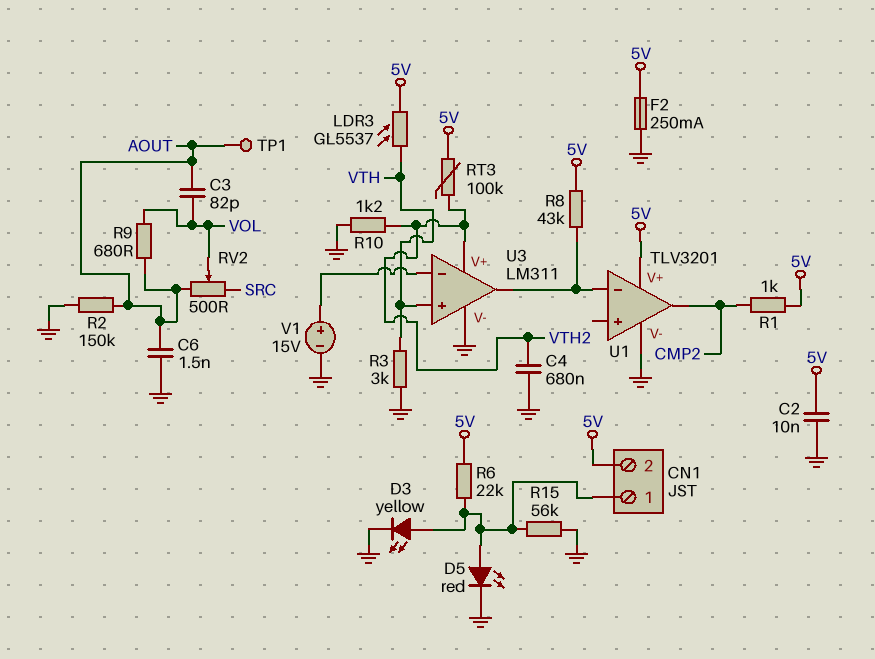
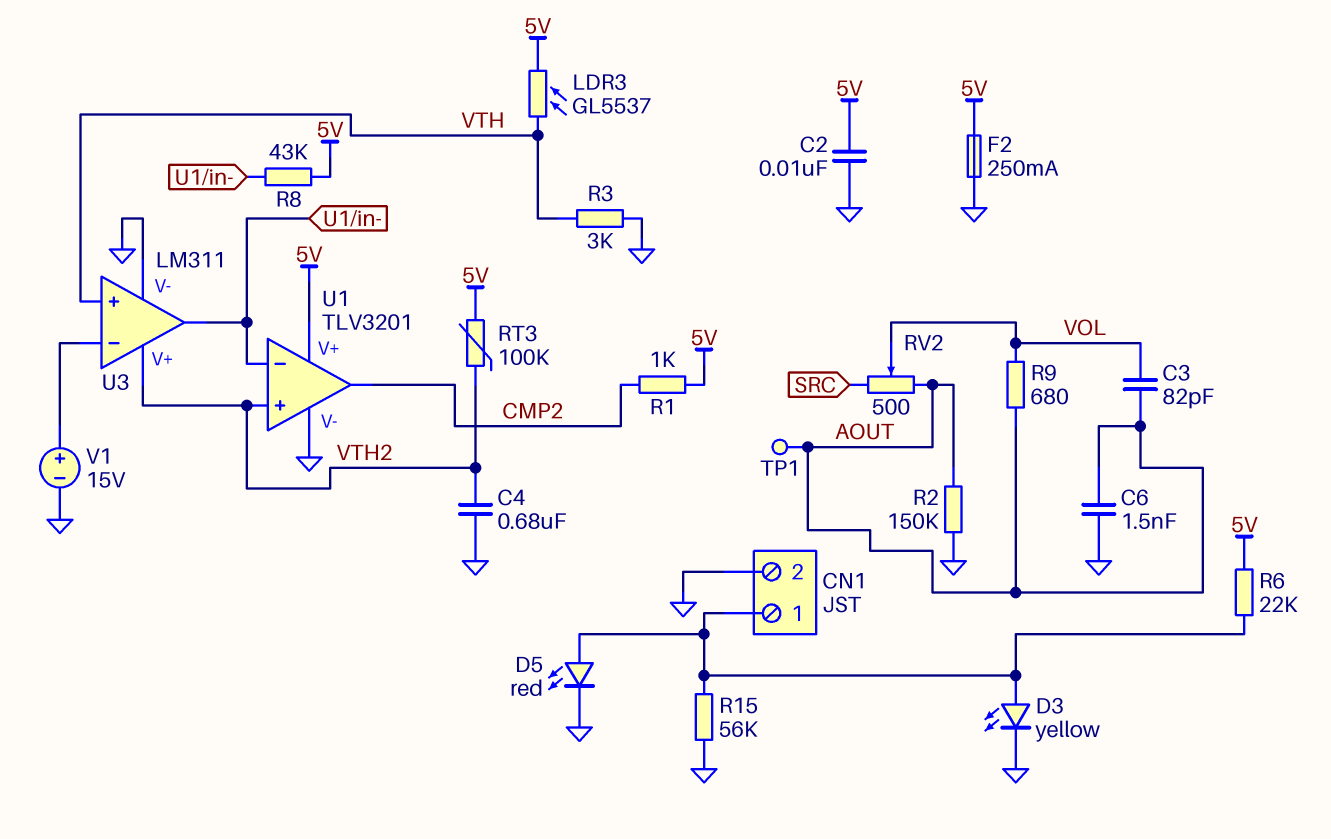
CN1 pin 2: 5V -> GND
R10: 1.2k (GND, VTH2) -> none
U1 pin in+: none -> VTH2

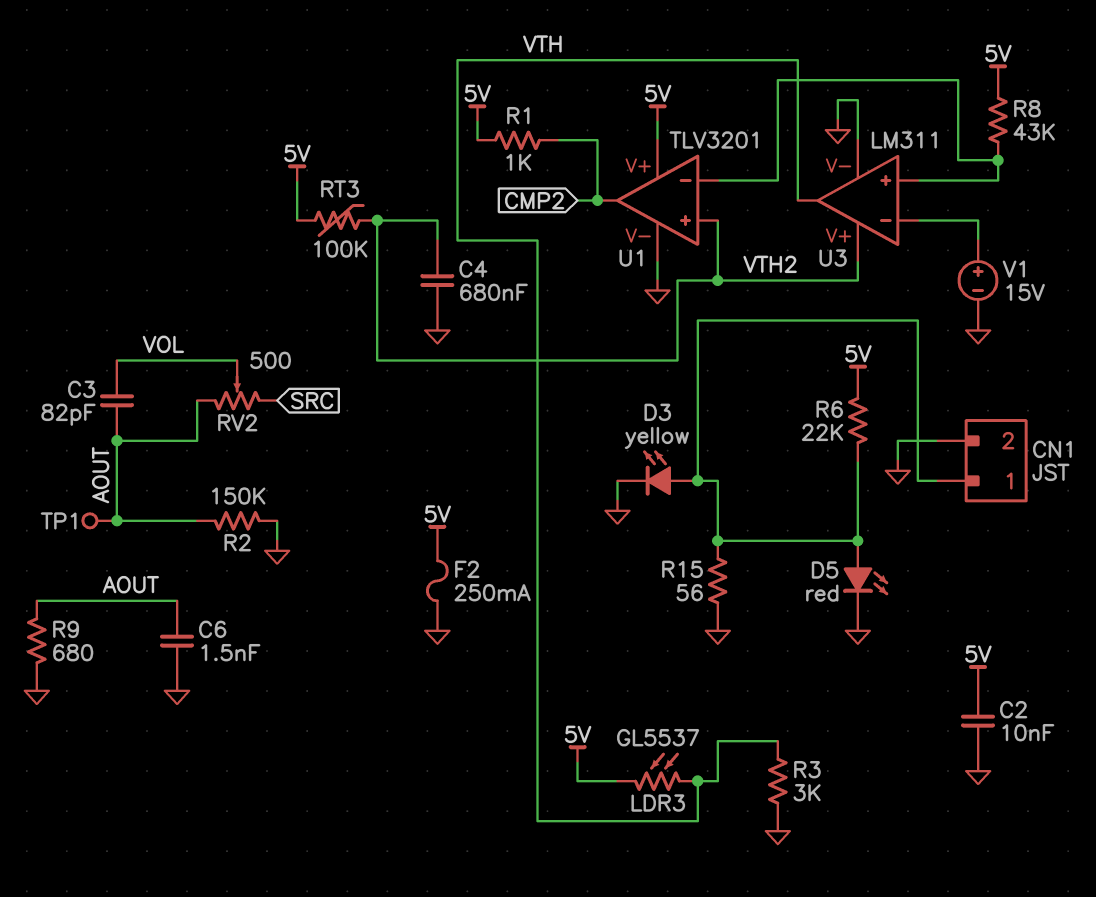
R9: 680 (AOUT, VOL) -> 680 (AOUT, GND)
R15: 56k (CN1/1, GND) -> 56 (CN1/1, GND)
U3 pin in+: VTH -> U1/in-
U3 pin out: U1/in- -> VTH

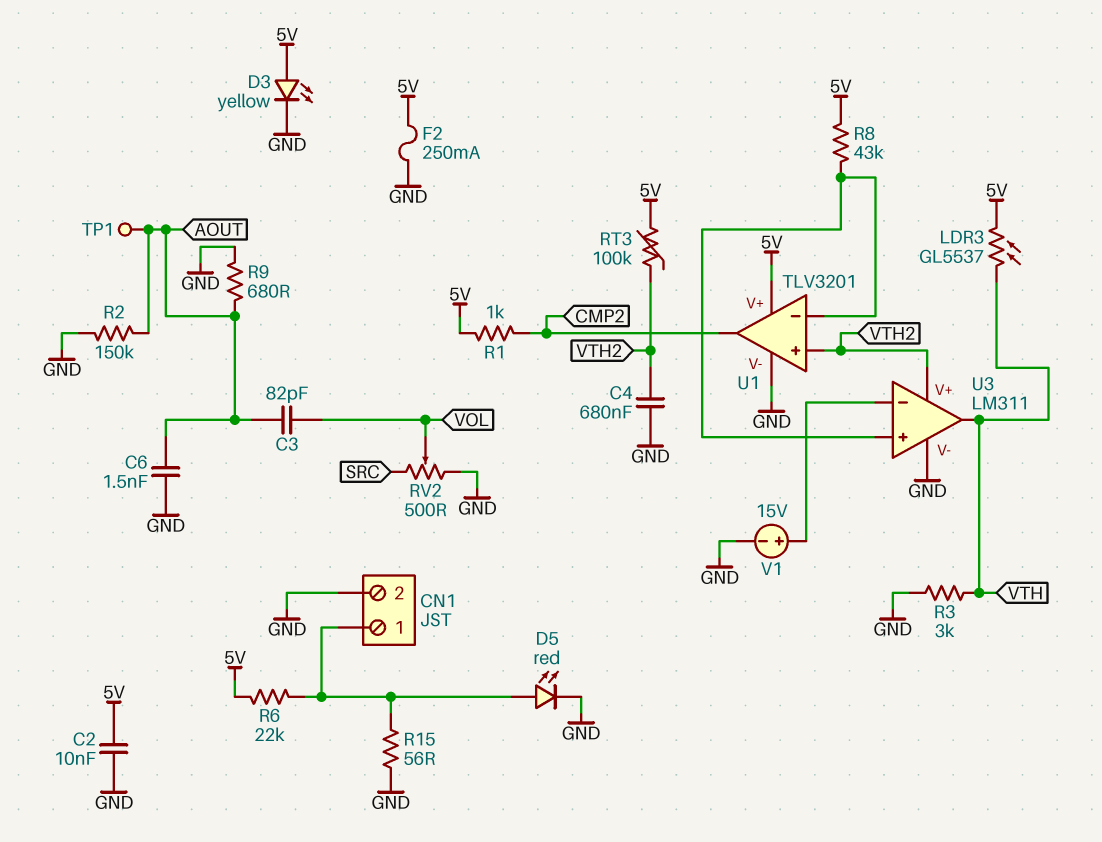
D3: LED yellow (A CN1/1, K GND) -> LED yellow (A 5V, K GND)
RV2: 500 (AOUT, SRC, wiper VOL) -> 500 (GND, SRC, wiper VOL)

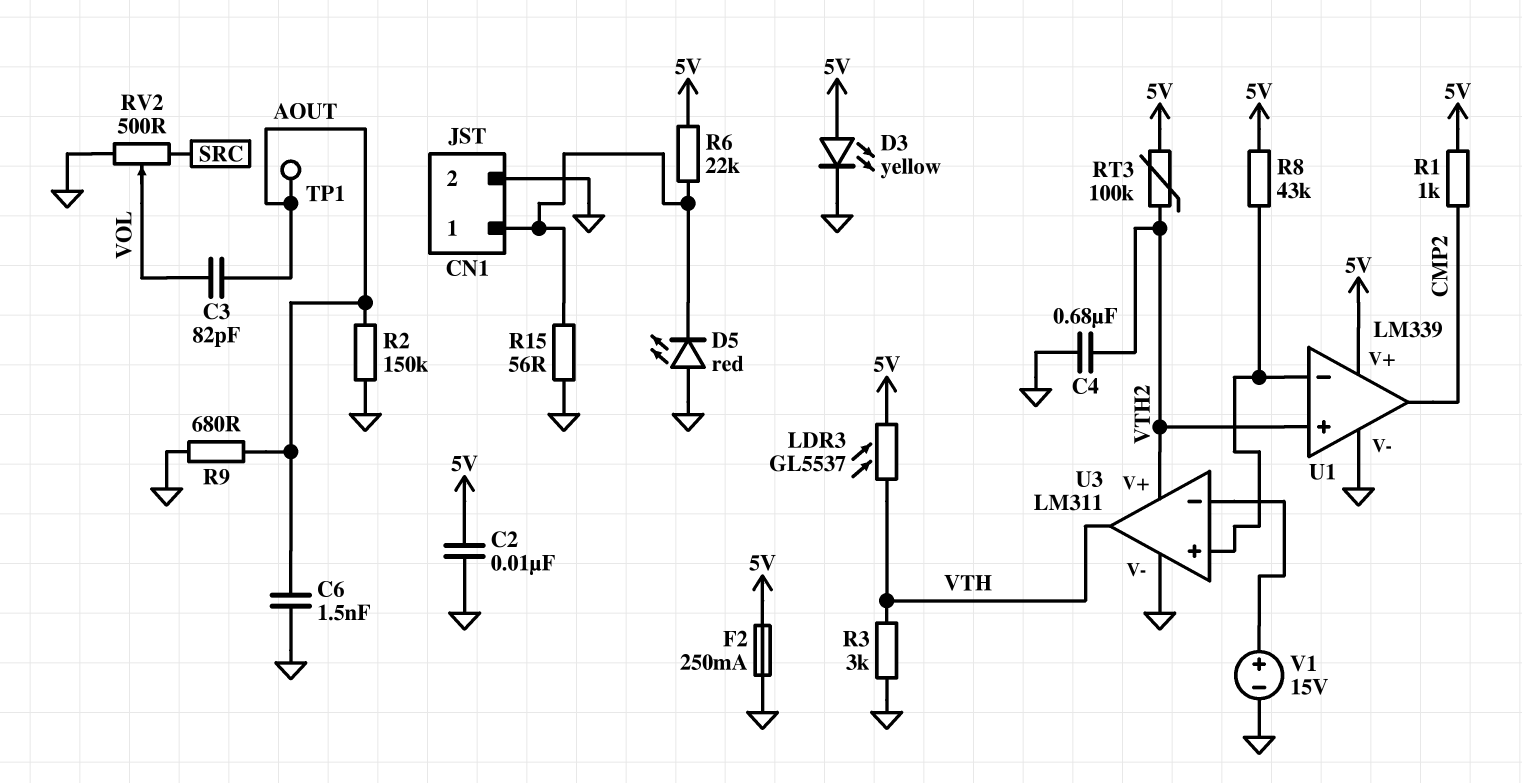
D5: LED red (A CN1/1, K GND) -> LED red (A GND, K CN1/1)
U1: TLV3201 -> LM339

